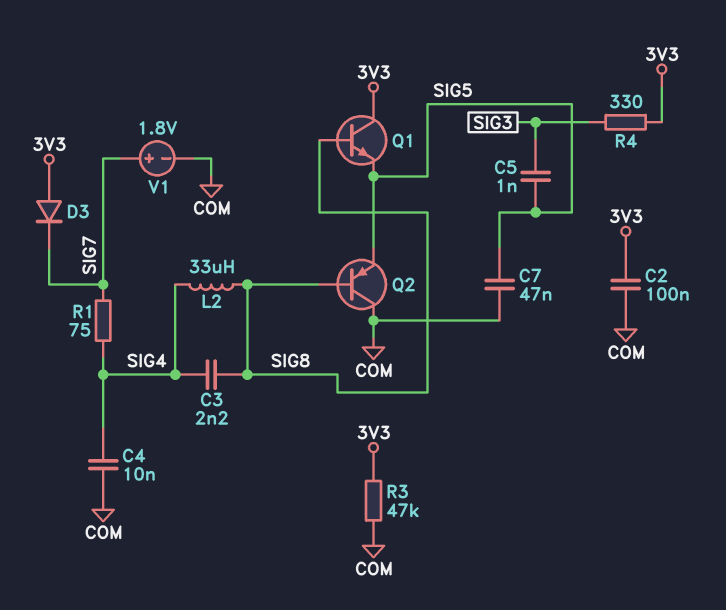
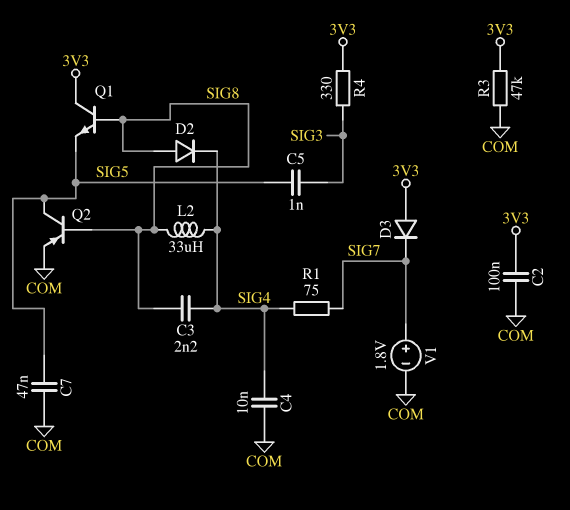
D2: none -> diode (A SIG8, K SIG4)
Q2: PNP (B SIG8, C COM, E SIG5) -> PNP (B SIG8, C SIG5, E COM)

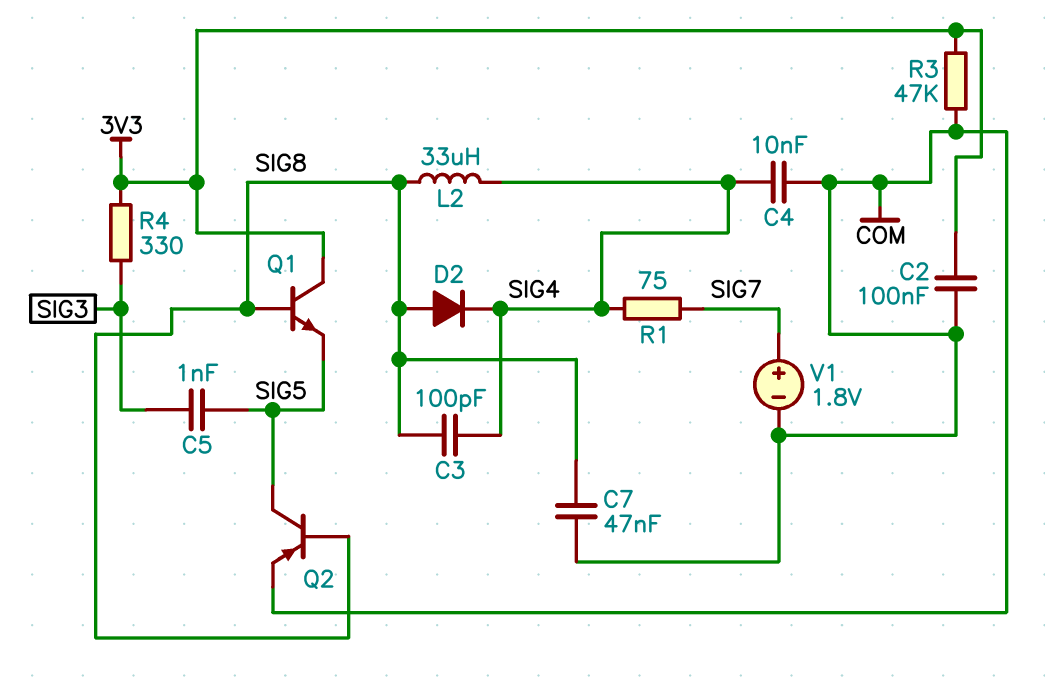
C3: 2.2nF (SIG4, SIG8) -> 100pF (SIG4, SIG8)
C7: 47nF (COM, SIG5) -> 47nF (COM, SIG8)
D3: diode (A 3V3, K SIG7) -> none

